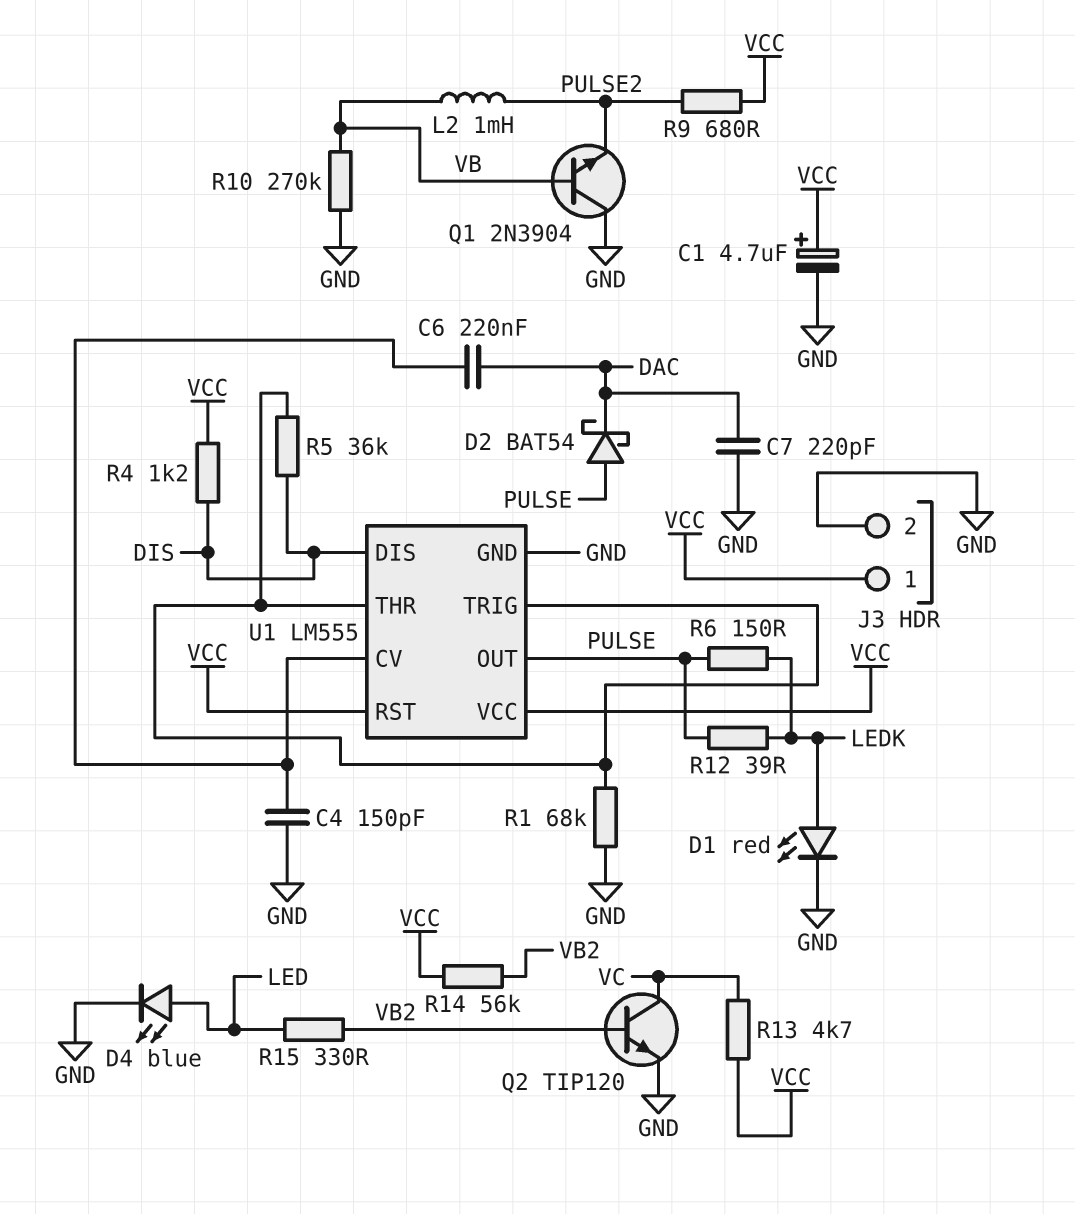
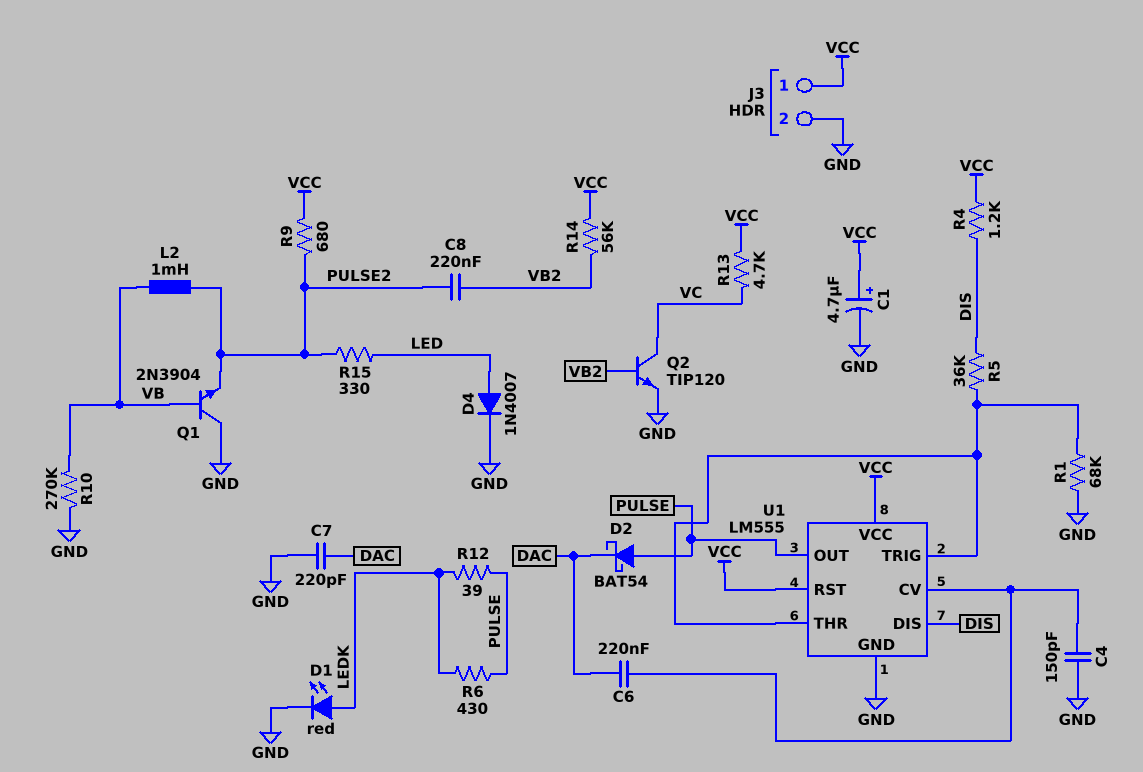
C8: none -> 220nF (PULSE2, VB2)
D4: LED blue (A LED, K GND) -> diode 1N4007 (A LED, K GND)
R6: 150 (LEDK, PULSE) -> 430 (LEDK, PULSE)
R15: 330 (LED, VB2) -> 330 (LED, PULSE2)

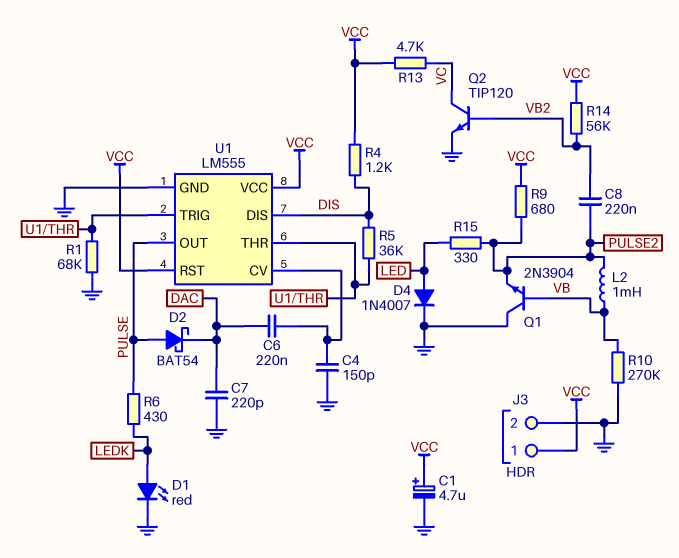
R12: 39 (LEDK, PULSE) -> none

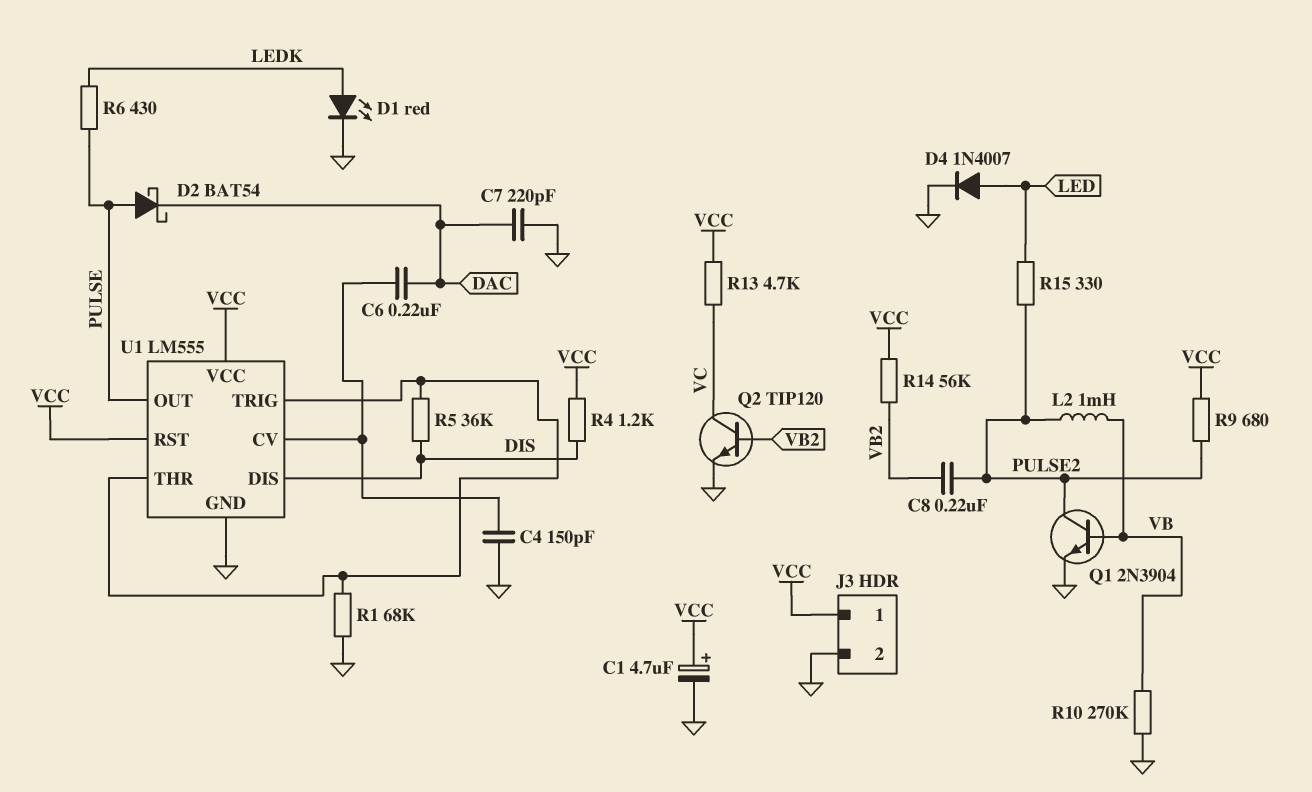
Q1: NPN 2N3904 (B VB, C GND, E PULSE2) -> NPN 2N3904 (B VB, C PULSE2, E GND)

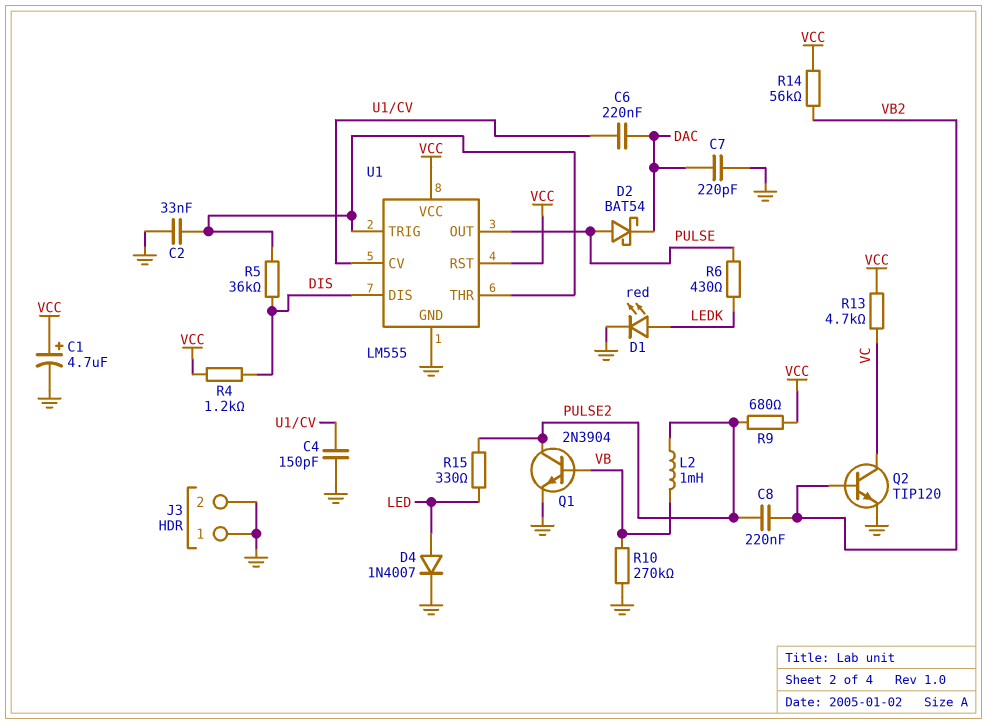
C2: none -> 33nF (GND, U1/THR)
J3 pin 1: VCC -> GND
R1: 68k (GND, U1/THR) -> none

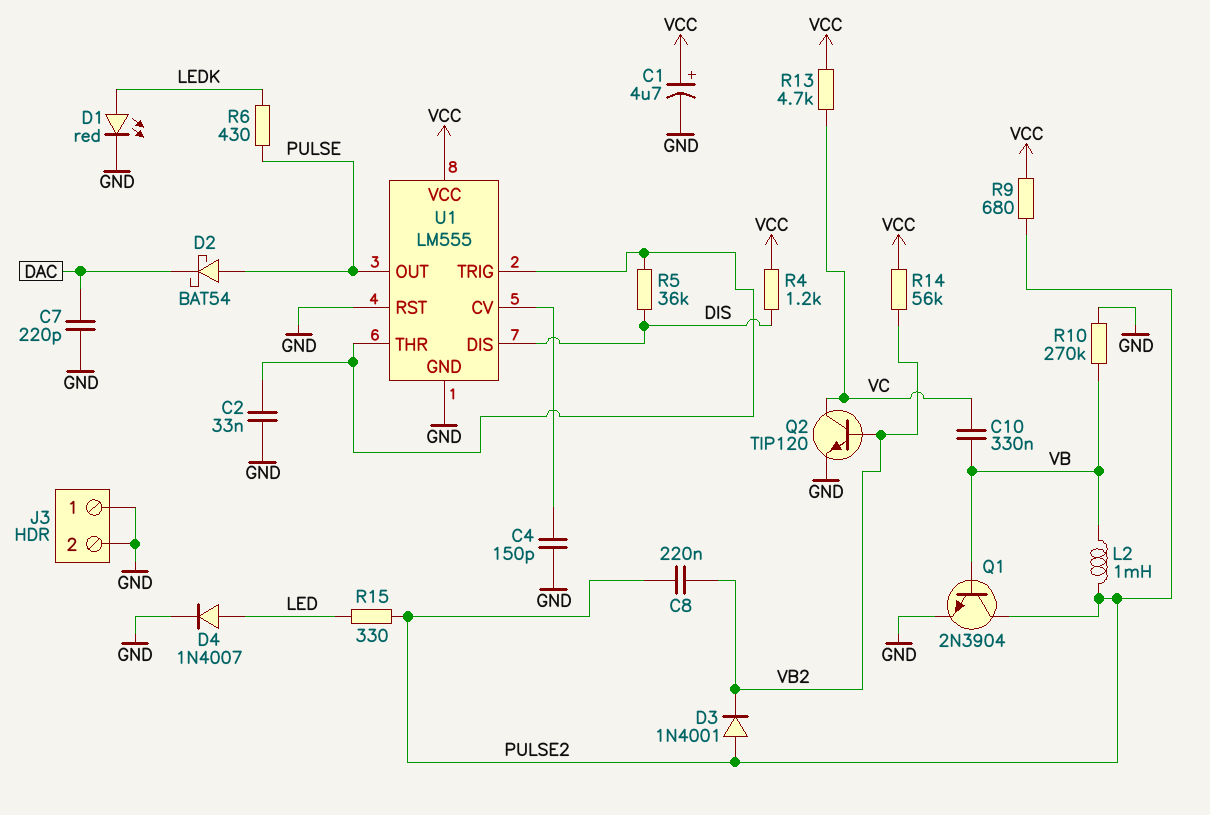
C6: 220nF (DAC, U1/CV) -> none
C10: none -> 330nF (VB, VC)
D3: none -> diode 1N4001 (A PULSE2, K VB2)
U1 pin RST: VCC -> GND

